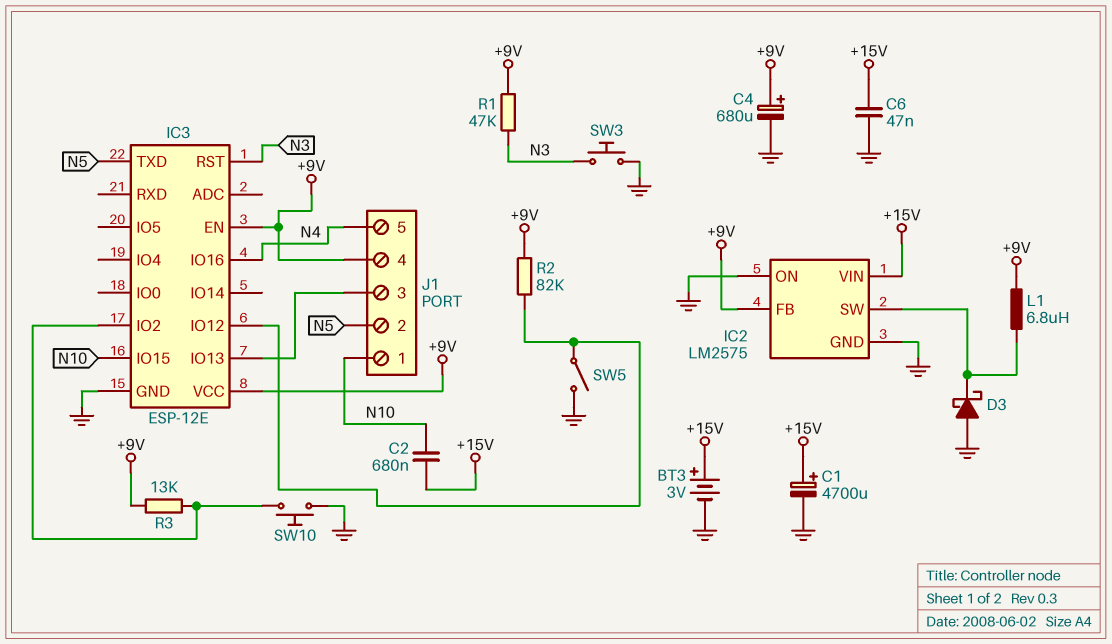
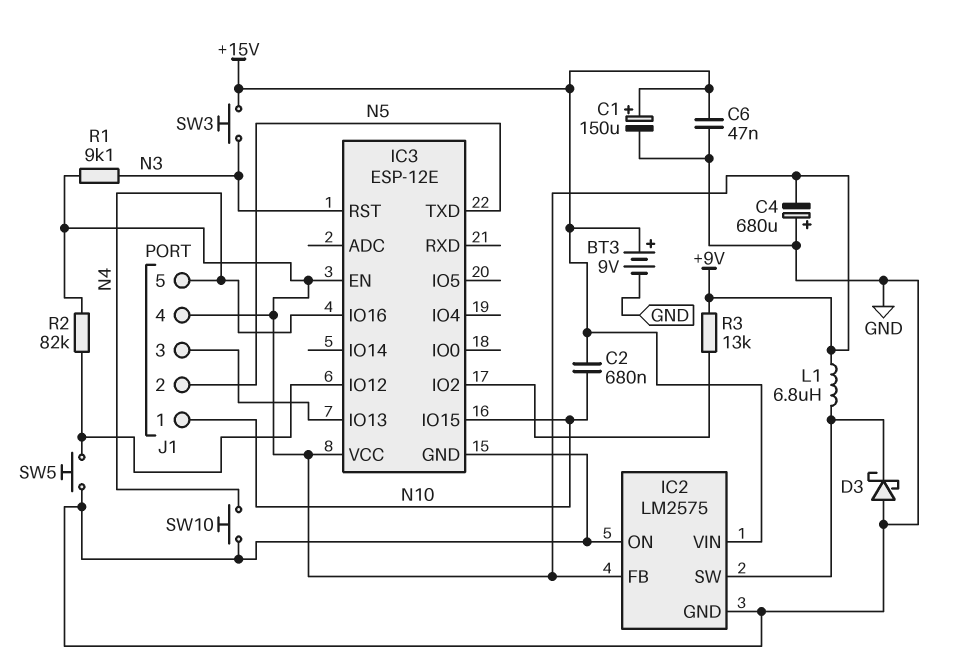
BT3: 3V (plus +15V, minus GND) -> 9V (plus +15V, minus GND)
C1: 4700uF (plus +15V, minus GND) -> 150uF (plus +15V, minus GND)
C4: 680uF (plus +9V, minus GND) -> 680uF (plus GND, minus +9V)
R1: 47k (+9V, N3) -> 9.1k (+9V, N3)
SW3: button (GND, N3) -> button (+15V, N3)
SW5: switch (GND, IC3/IO12) -> button (GND, IC3/IO12)
SW10: button (GND, IC3/IO2) -> button (GND, N4)

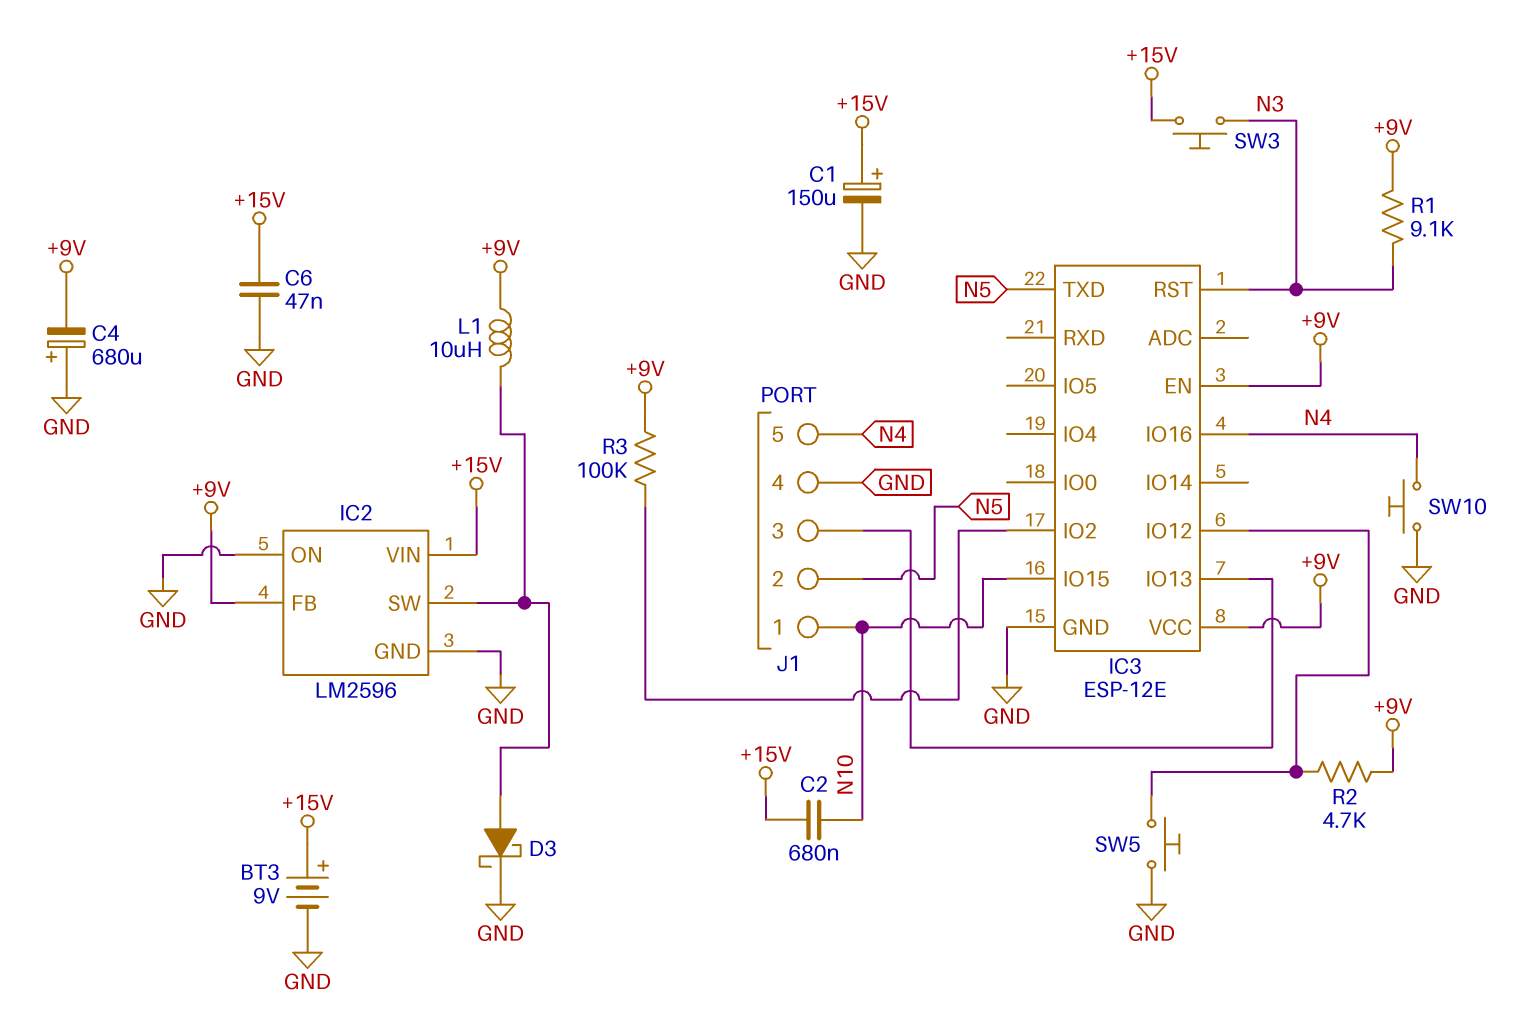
D3: schottky (A GND, K IC2/SW) -> schottky (A IC2/SW, K GND)
IC2: LM2575 -> LM2596
J1 pin 4: +9V -> GND
L1: 6.8uH (+9V, IC2/SW) -> 10uH (+9V, IC2/SW)
R2: 82k (+9V, IC3/IO12) -> 4.7k (+9V, IC3/IO12)
R3: 13k (+9V, IC3/IO2) -> 100k (+9V, IC3/IO2)

